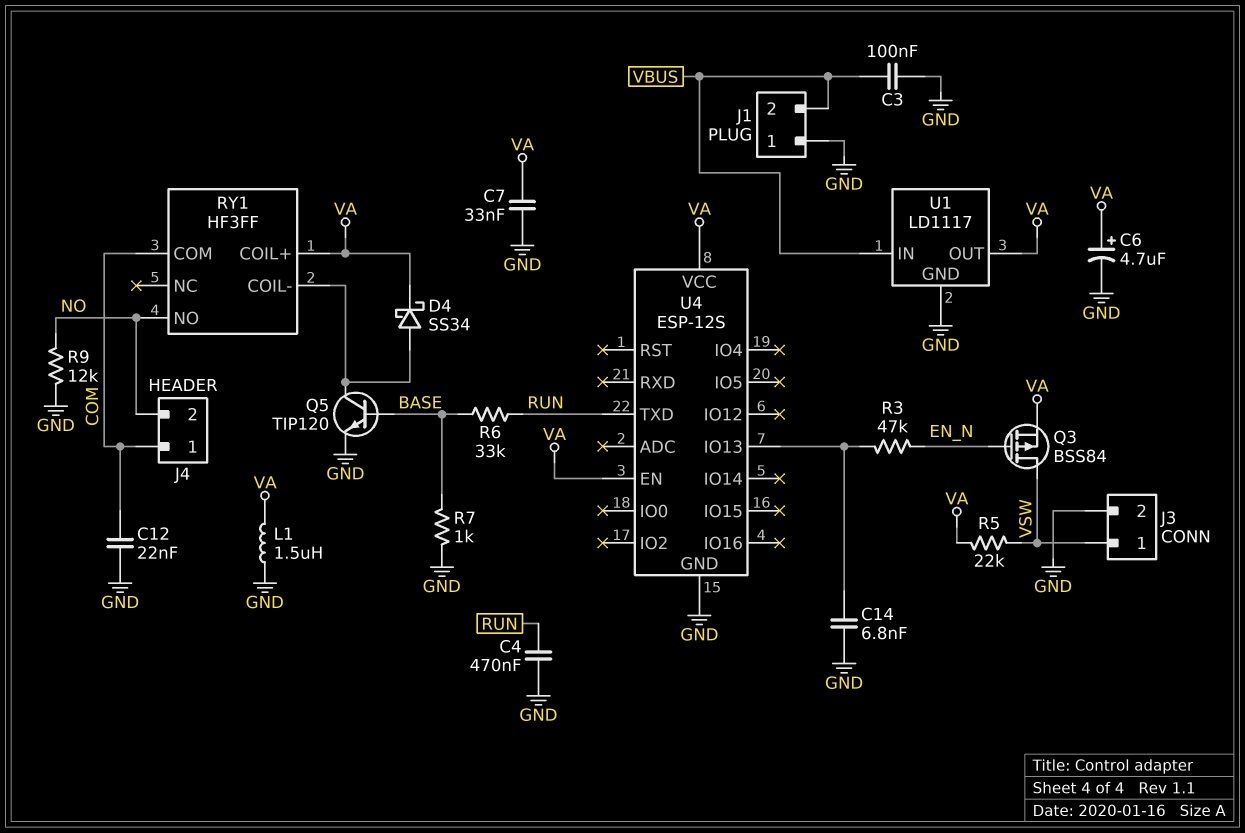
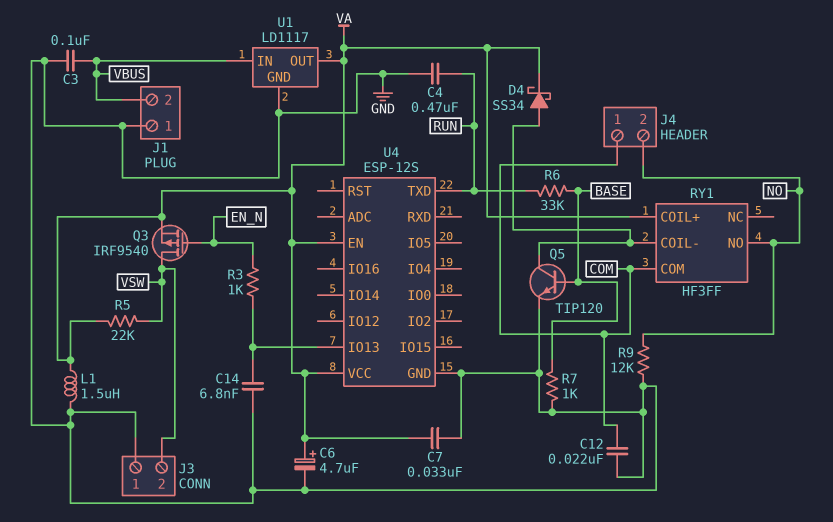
J3 pin 1: VSW -> GND
J3 pin 2: GND -> VSW
Q3: PMOS BSS84 (G EN_N, D VSW, S VA) -> PMOS IRF9540 (G EN_N, D VSW, S VA)
R3: 47k (EN_N, U4/IO13) -> 1k (EN_N, U4/IO13)

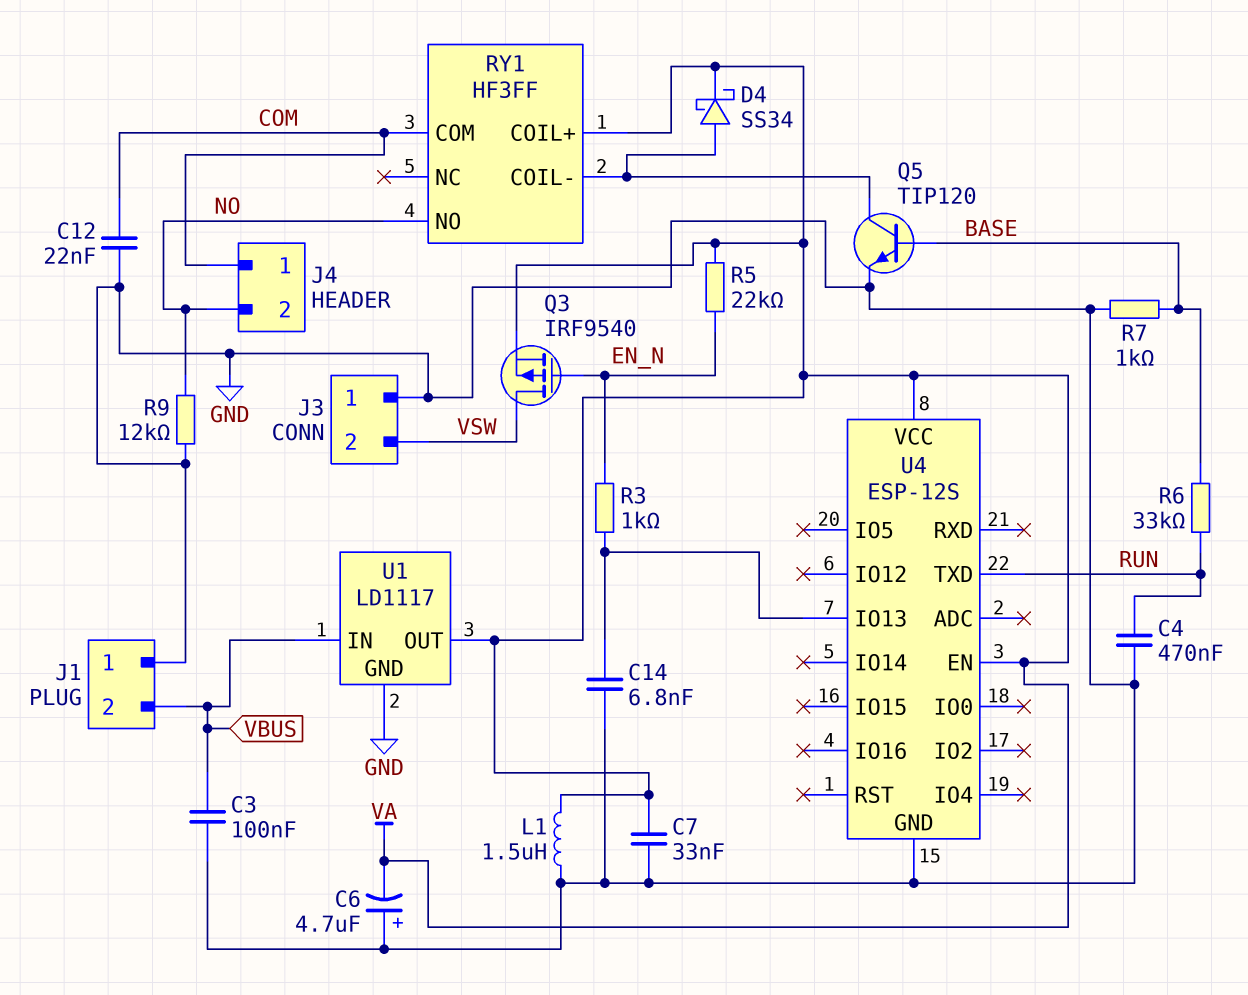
C6: 4.7uF (plus VA, minus GND) -> 4.7uF (plus GND, minus VA)
R5: 22k (VA, VSW) -> 22k (EN_N, VA)

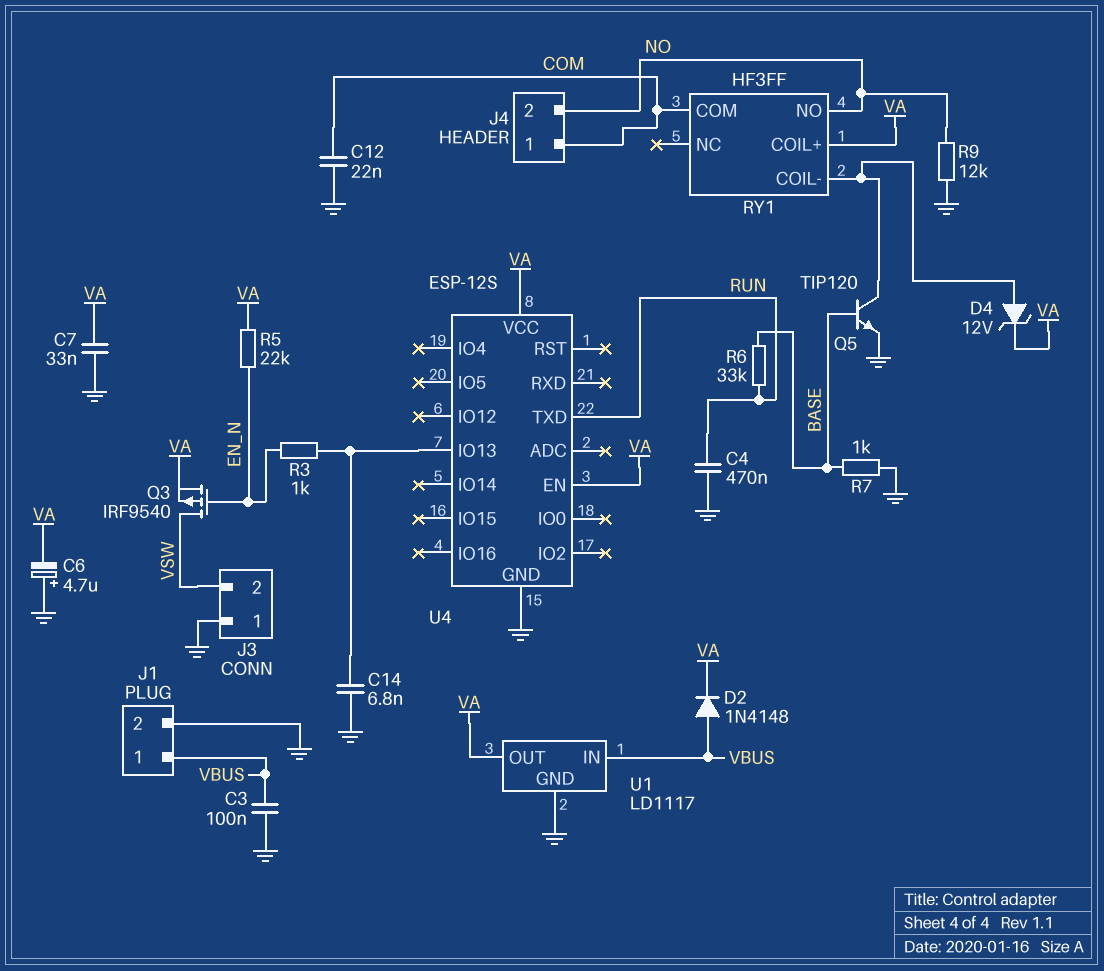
D2: none -> diode 1N4148 (A VBUS, K VA)
D4: schottky SS34 (A RY1/COIL-, K VA) -> zener 12V (A RY1/COIL-, K VA)
J1 pin 1: GND -> VBUS
J1 pin 2: VBUS -> GND
L1: 1.5uH (GND, VA) -> none

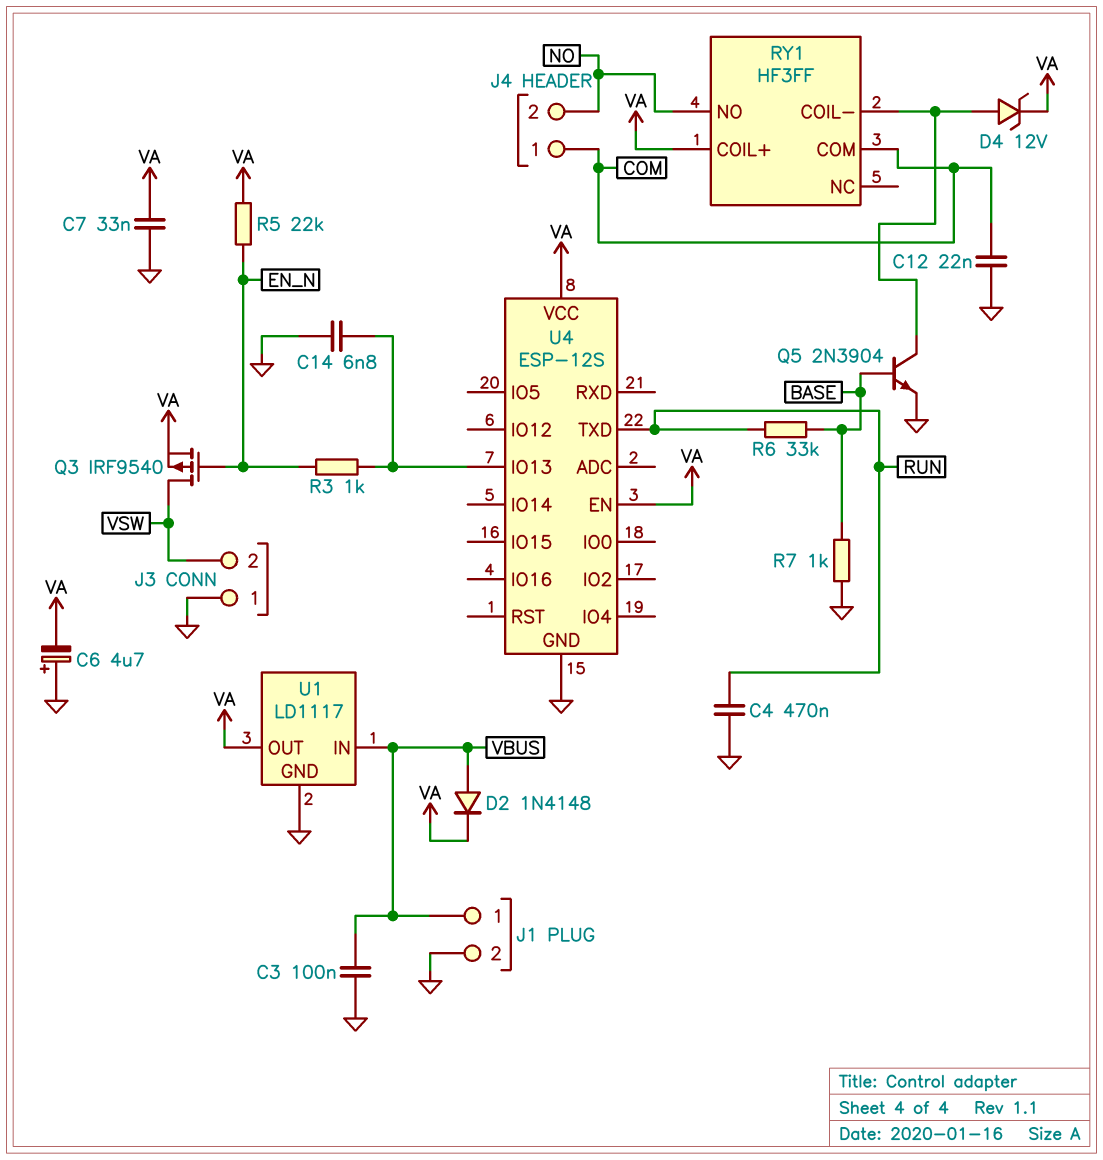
Q5: NPN TIP120 (B BASE, C RY1/COIL-, E GND) -> NPN 2N3904 (B BASE, C RY1/COIL-, E GND)
R9: 12k (GND, NO) -> none

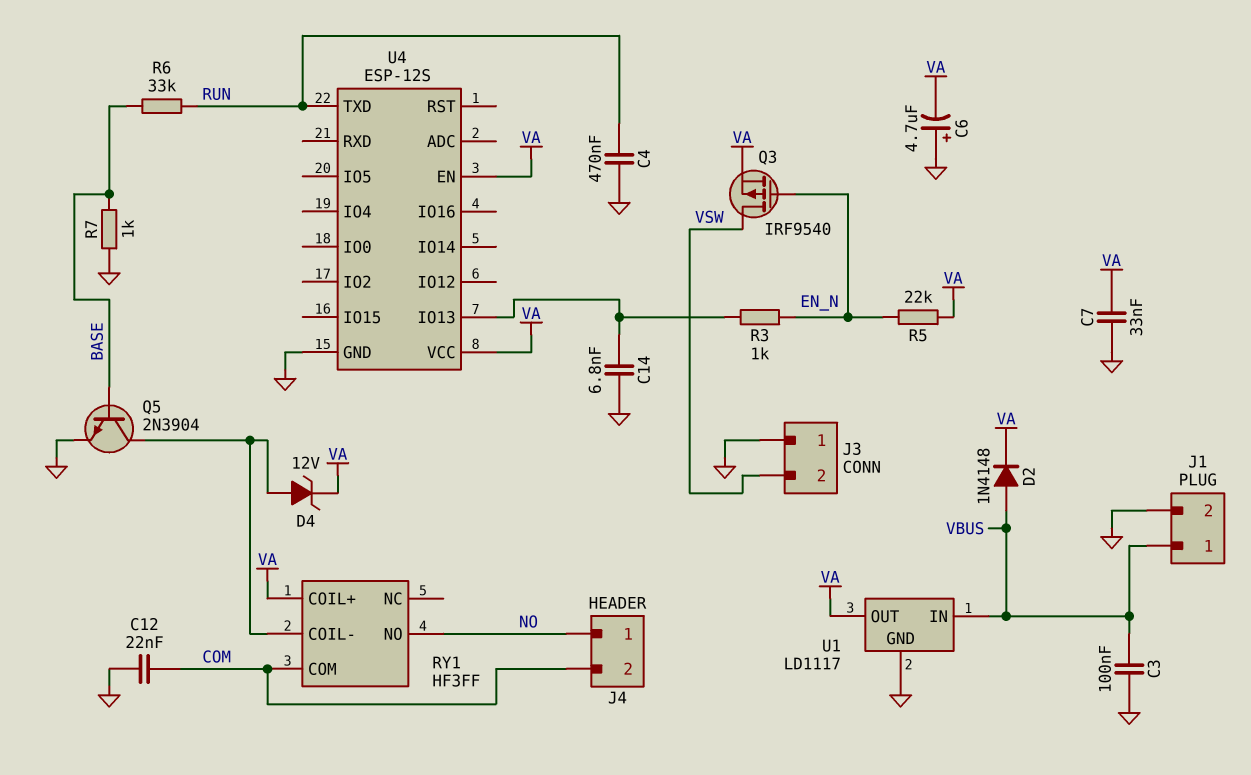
J4 pin 1: COM -> NO
J4 pin 2: NO -> COM

